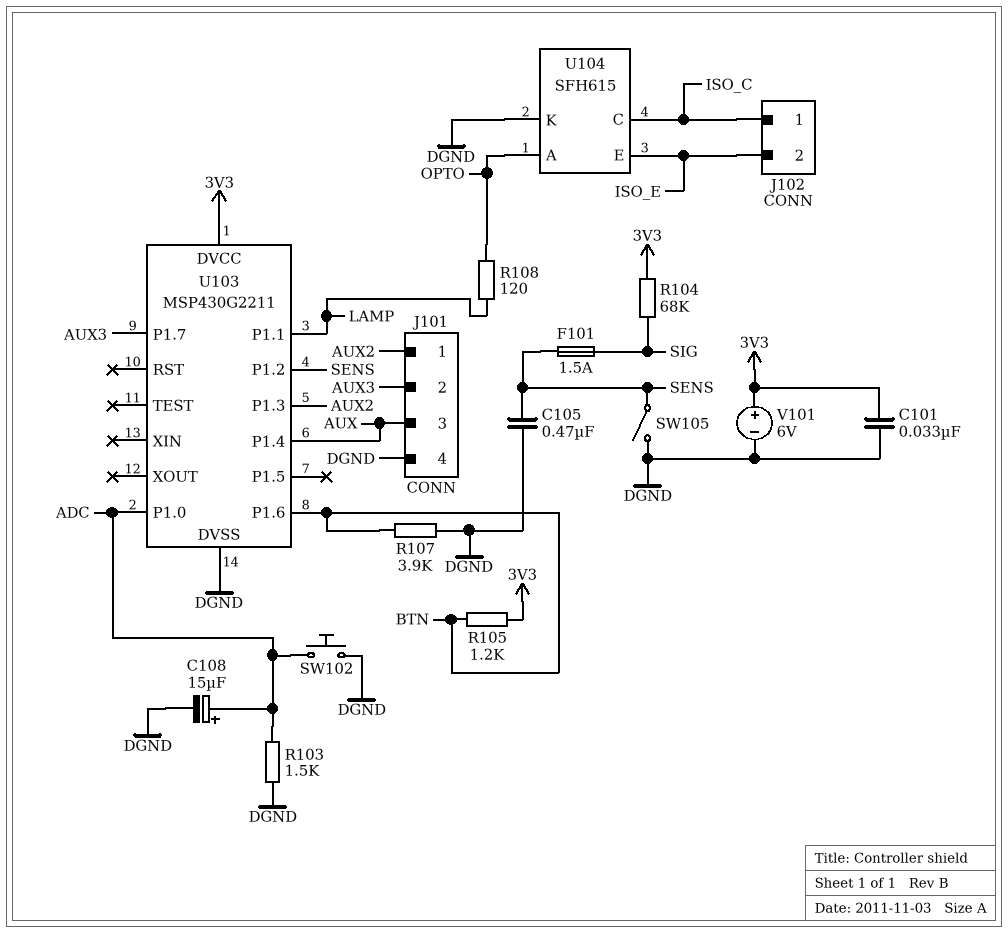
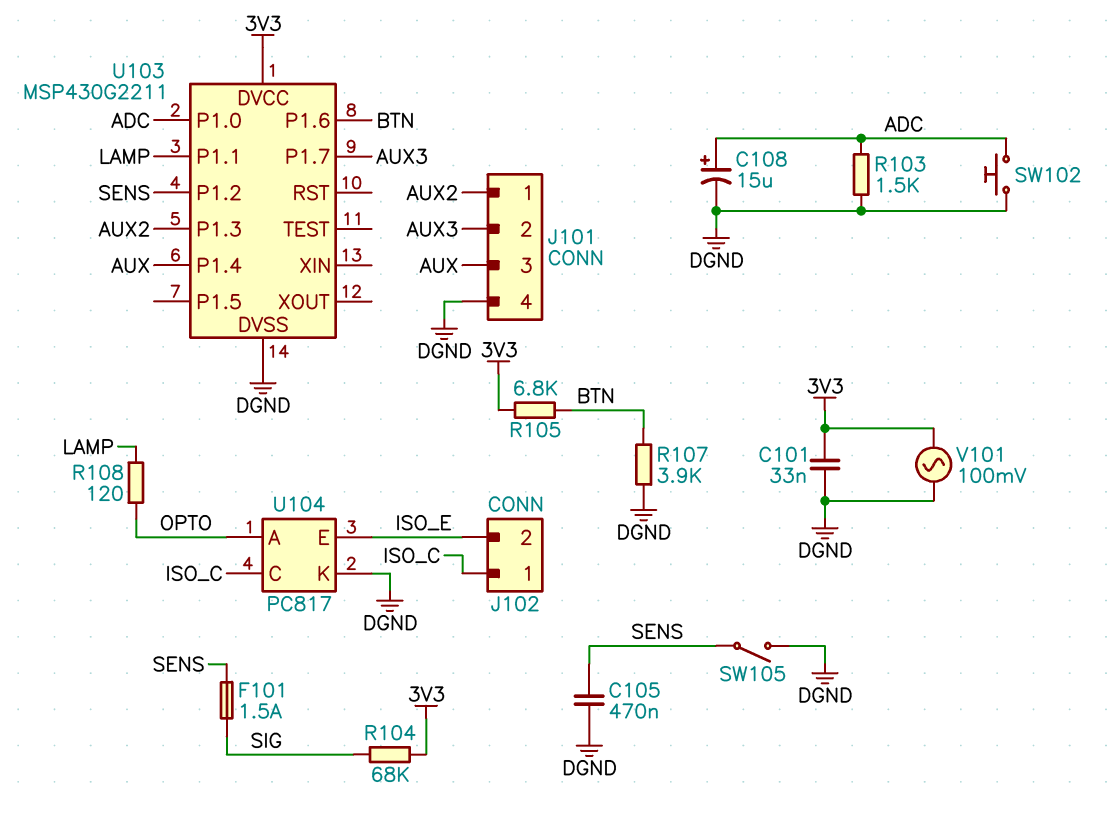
R105: 1.2k (3V3, BTN) -> 6.8k (3V3, BTN)
U104: SFH615 -> PC817
V101: 6V (plus 3V3, minus DGND) -> AC 100mV (3V3, DGND)

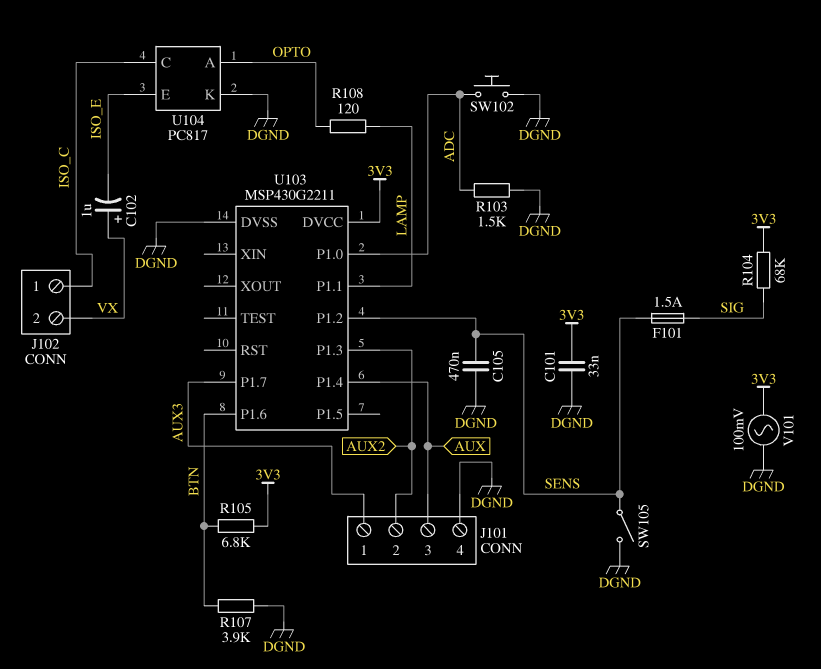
C102: none -> 1uF (plus VX, minus ISO_E)
C108: 15uF (plus ADC, minus DGND) -> none
J101 pin 1: AUX2 -> AUX3
J101 pin 2: AUX3 -> AUX2
J102 pin 2: ISO_E -> VX

